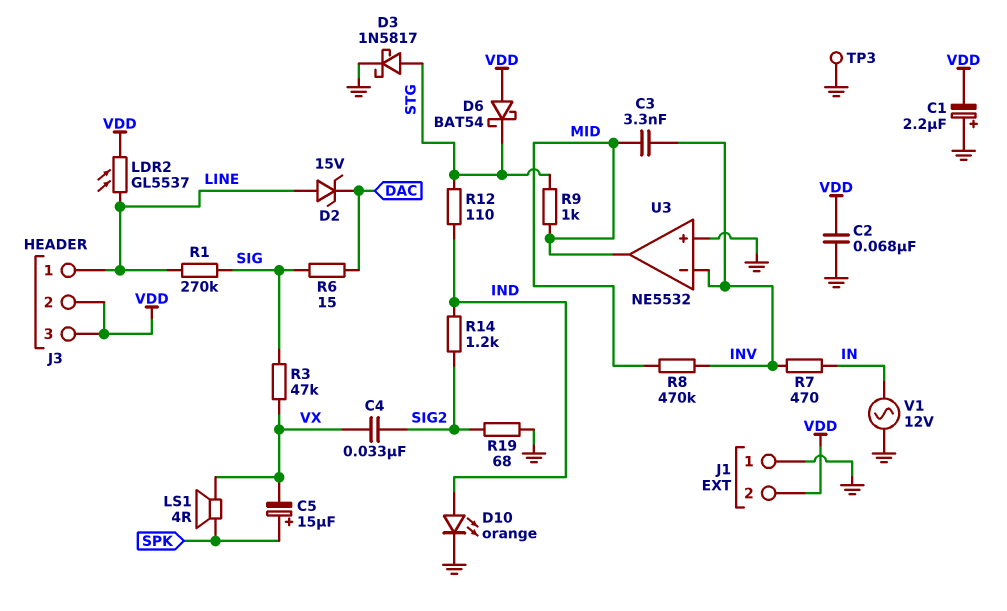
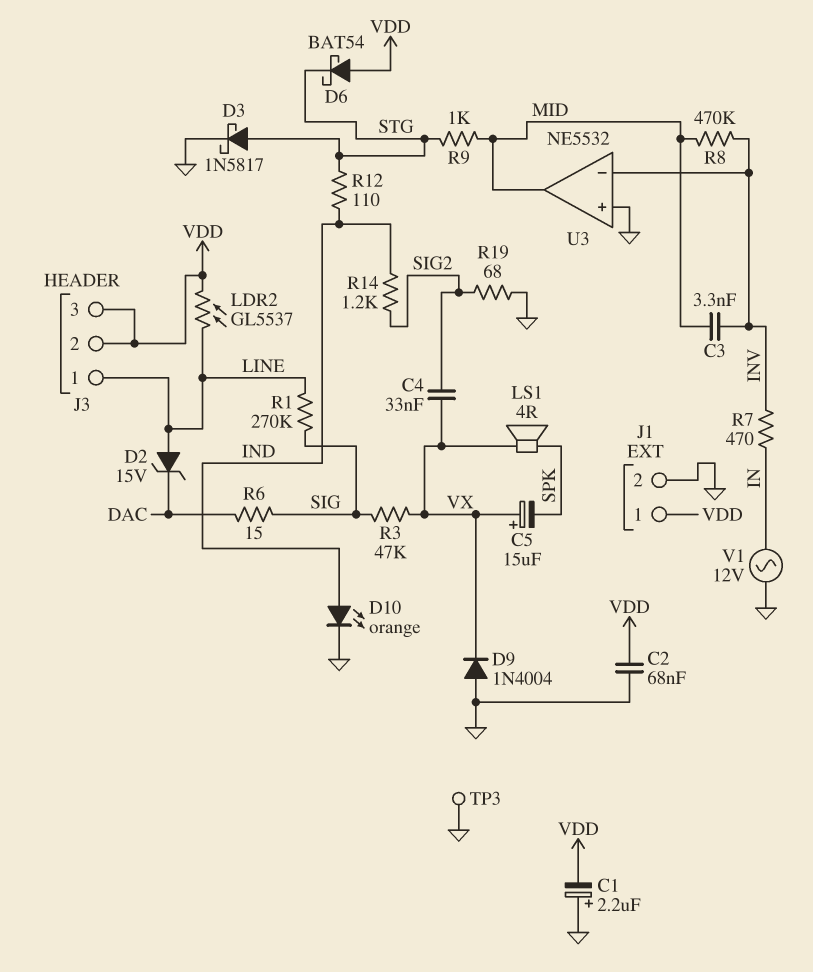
C5: 15uF (plus SPK, minus VX) -> 15uF (plus VX, minus SPK)
D9: none -> diode 1N4004 (A GND, K VX)
J1 pin 1: GND -> VDD
J1 pin 2: VDD -> GND

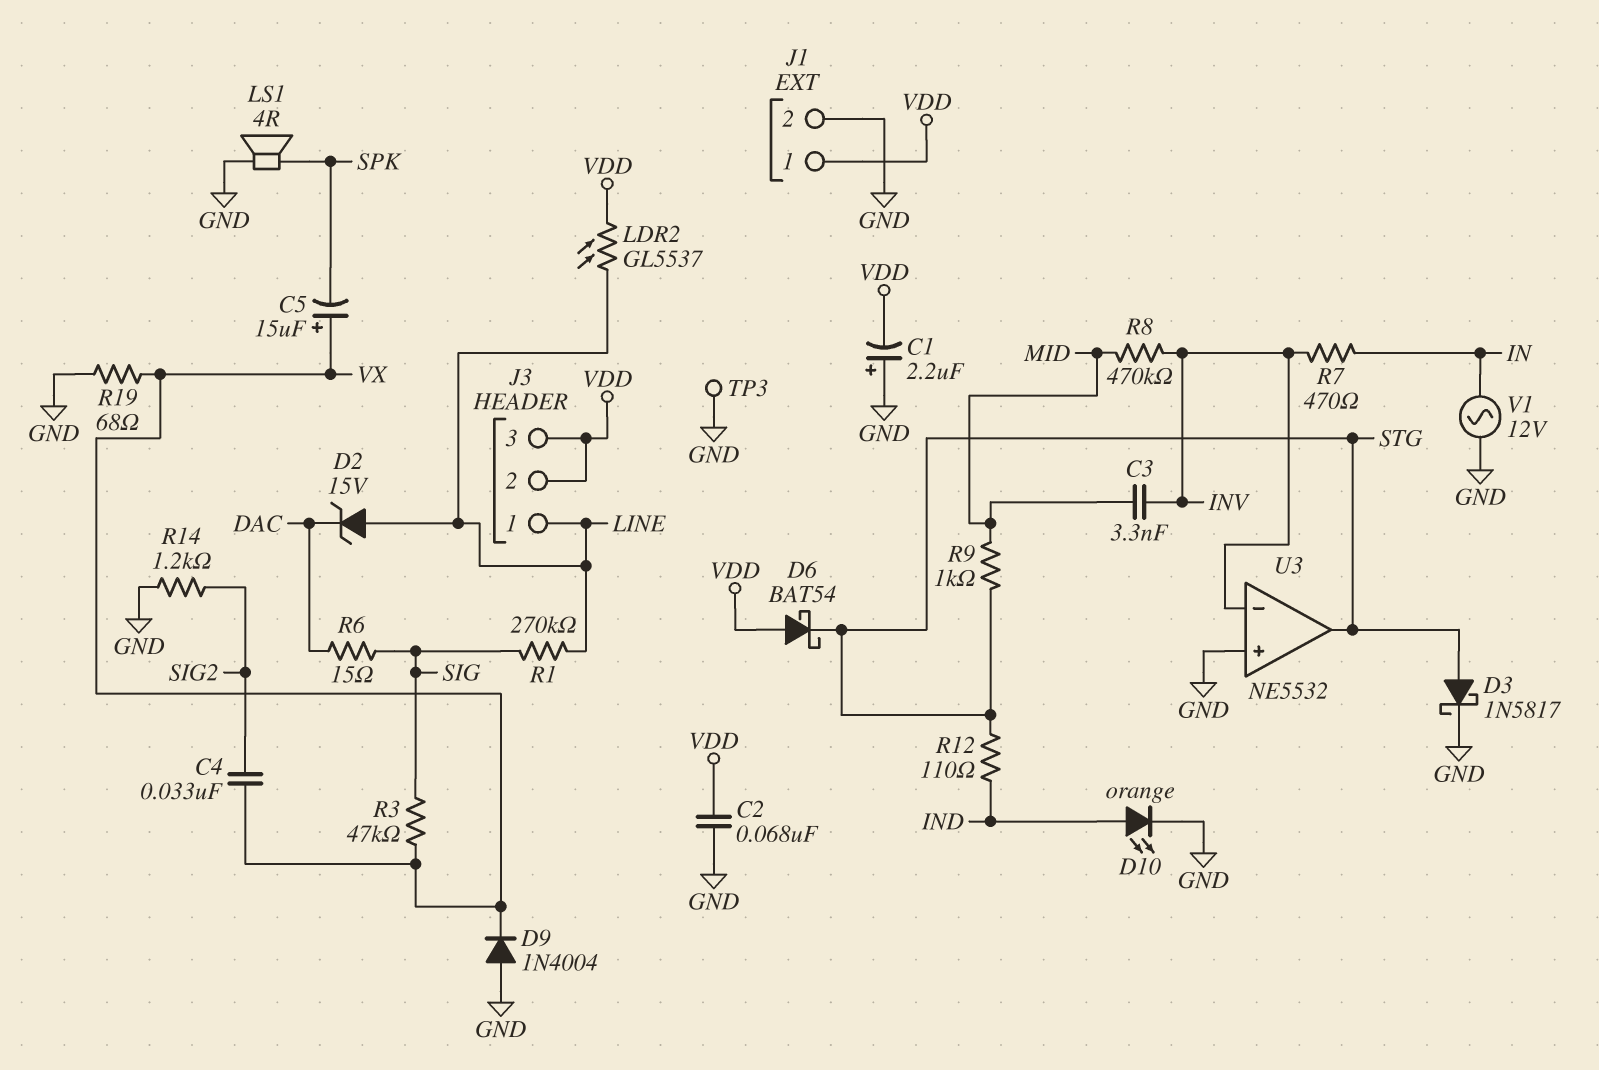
LS1: speaker 4R (SPK, VX) -> speaker 4R (GND, SPK)
R14: 1.2k (IND, SIG2) -> 1.2k (GND, SIG2)
R19: 68 (GND, SIG2) -> 68 (GND, VX)
U3 pin out: MID -> STG

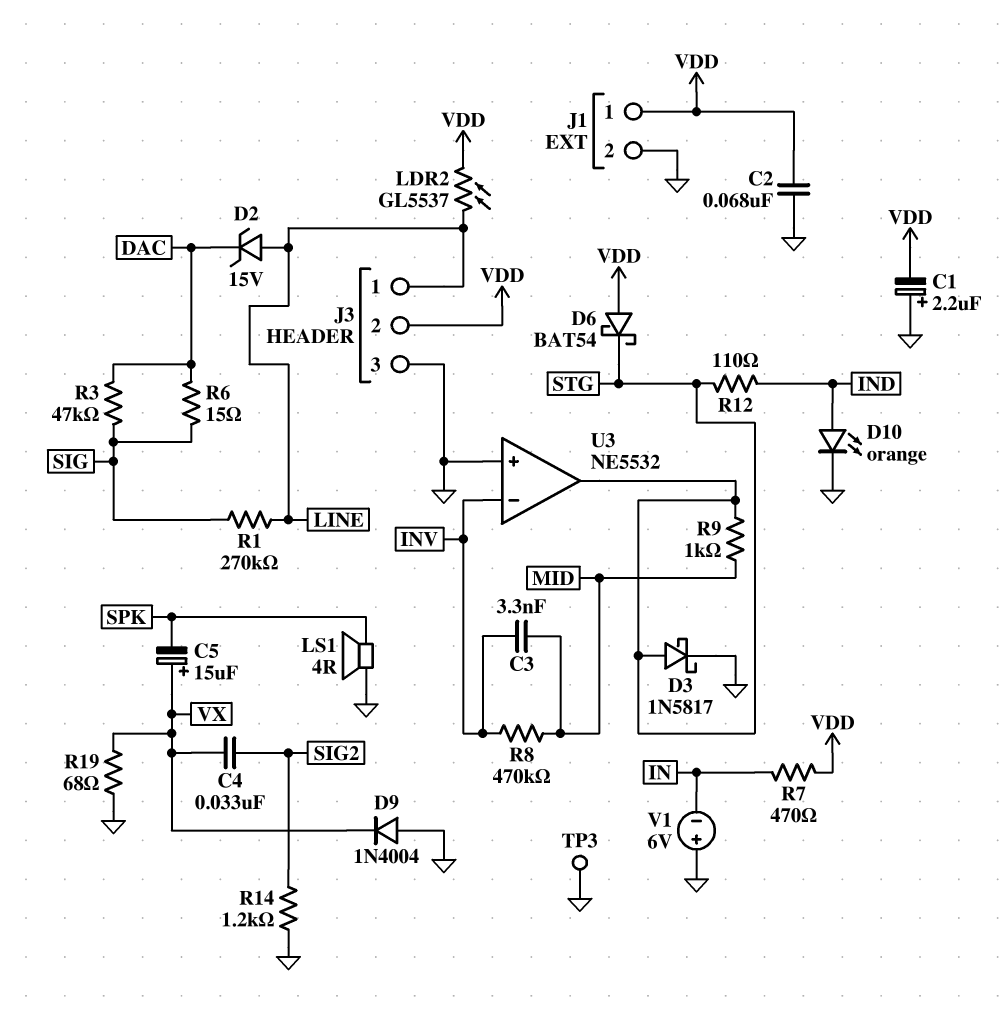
J3 pin 3: VDD -> GND
R3: 47k (SIG, VX) -> 47k (DAC, SIG)
R7: 470 (IN, INV) -> 470 (IN, VDD)
V1: AC 12V (GND, IN) -> 6V (plus GND, minus IN)

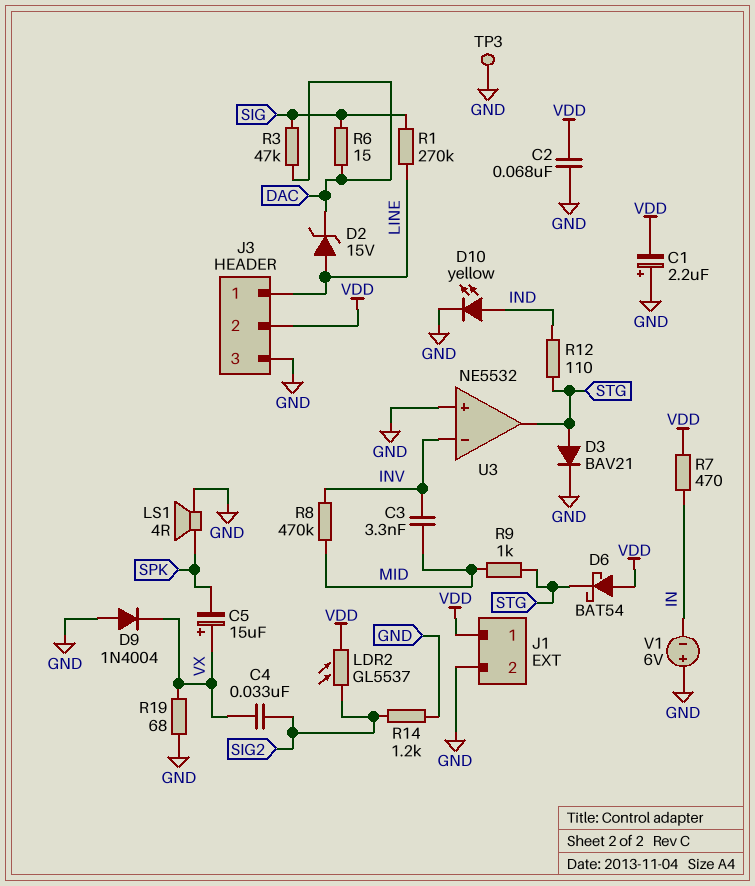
D3: schottky 1N5817 (A STG, K GND) -> diode BAV21 (A STG, K GND)
D10: LED orange (A IND, K GND) -> LED yellow (A IND, K GND)
LDR2: GL5537 (LINE, VDD) -> GL5537 (SIG2, VDD)

